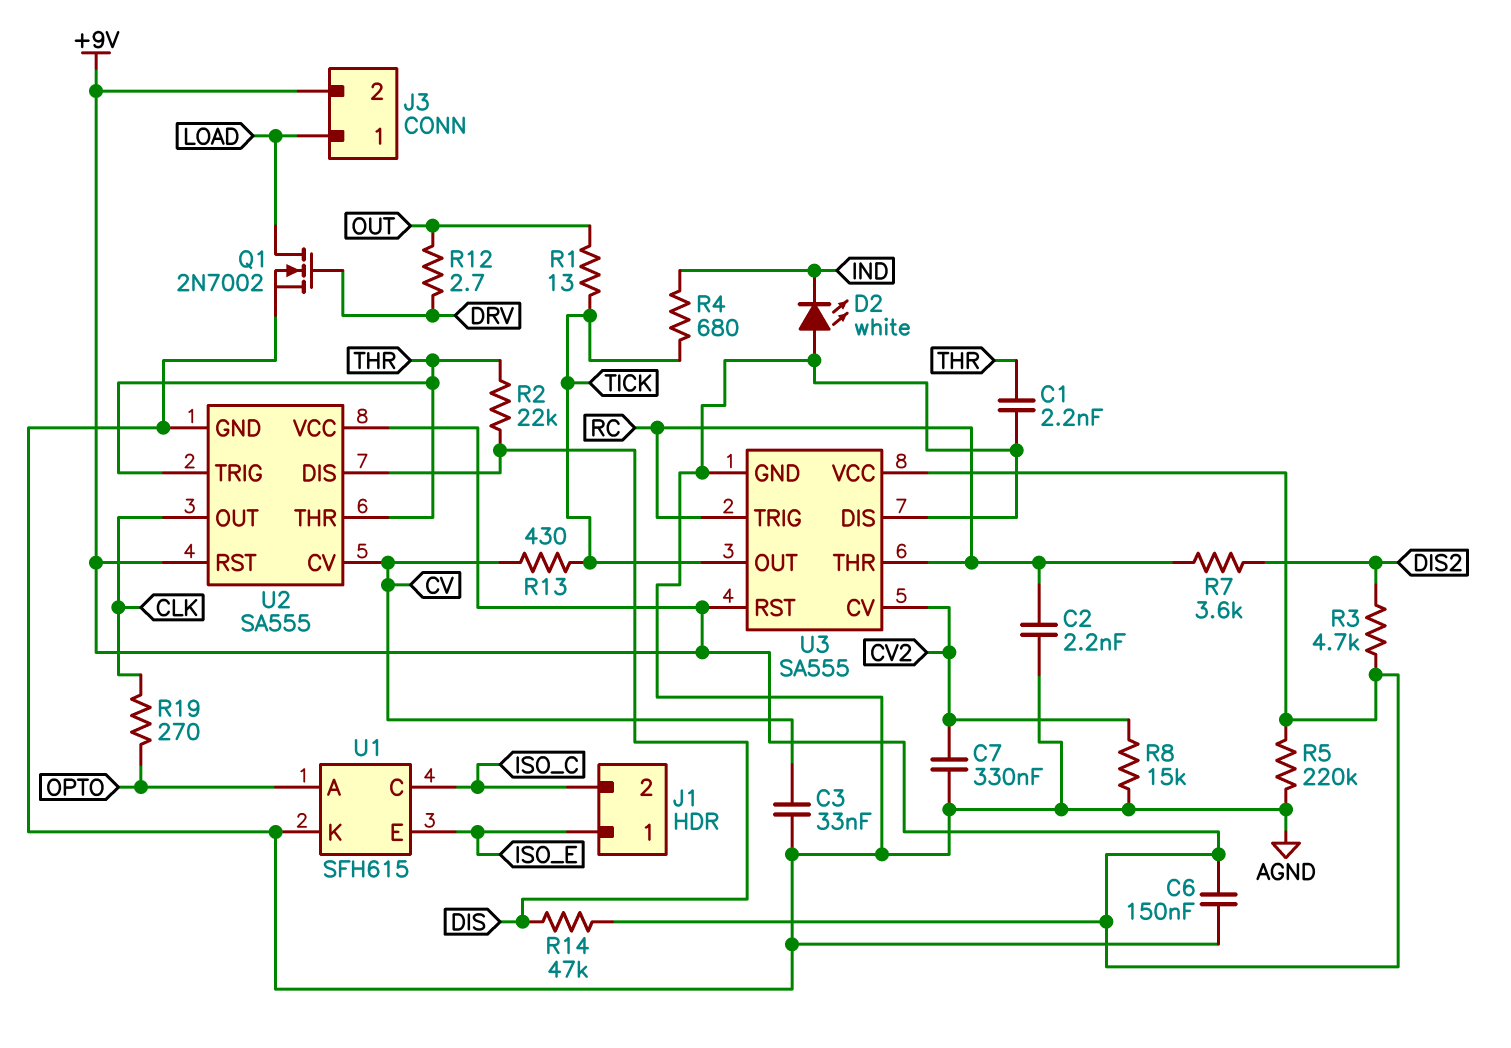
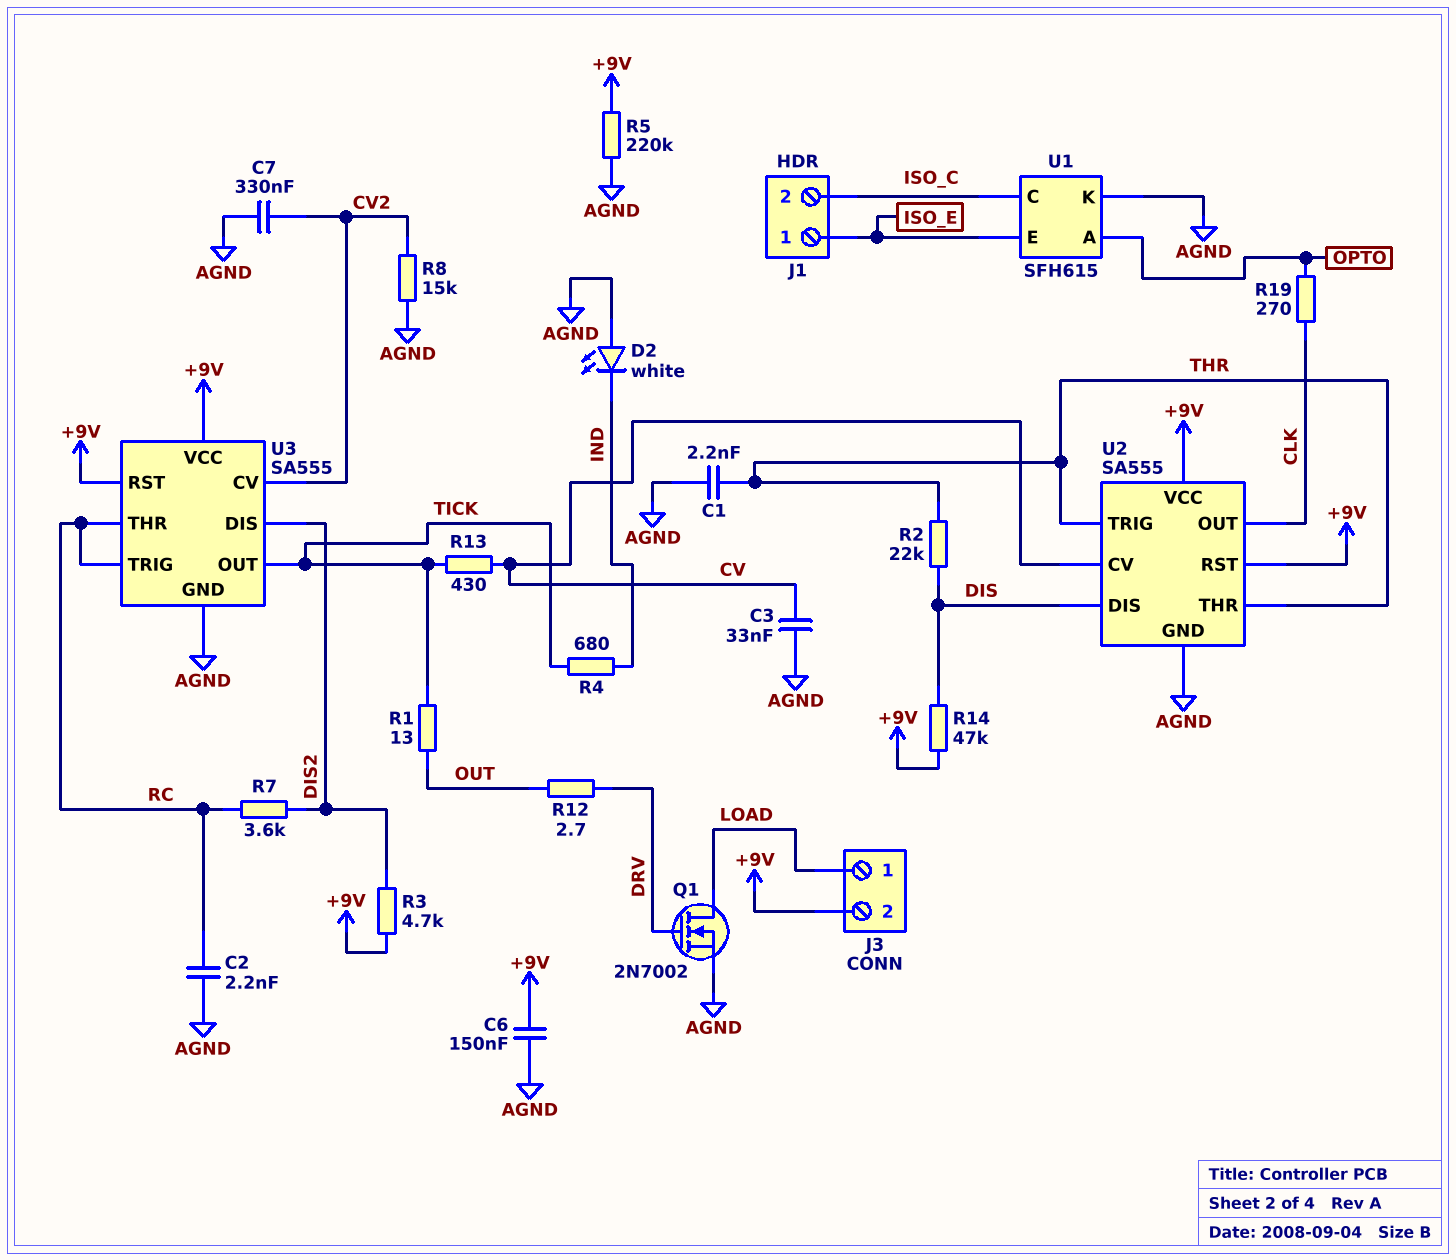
U3 pin DIS: AGND -> DIS2

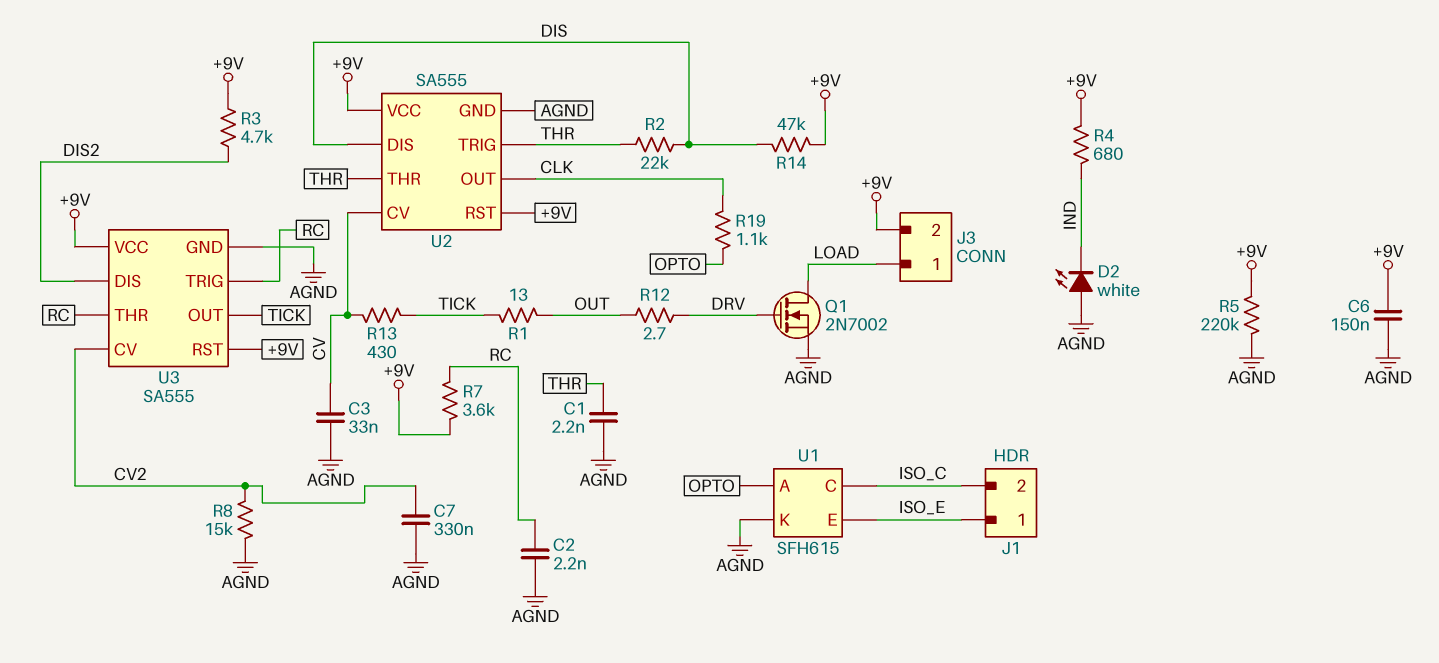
R4: 680 (IND, TICK) -> 680 (+9V, IND)
R7: 3.6k (DIS2, RC) -> 3.6k (+9V, RC)
R19: 270 (CLK, OPTO) -> 1.1k (CLK, OPTO)

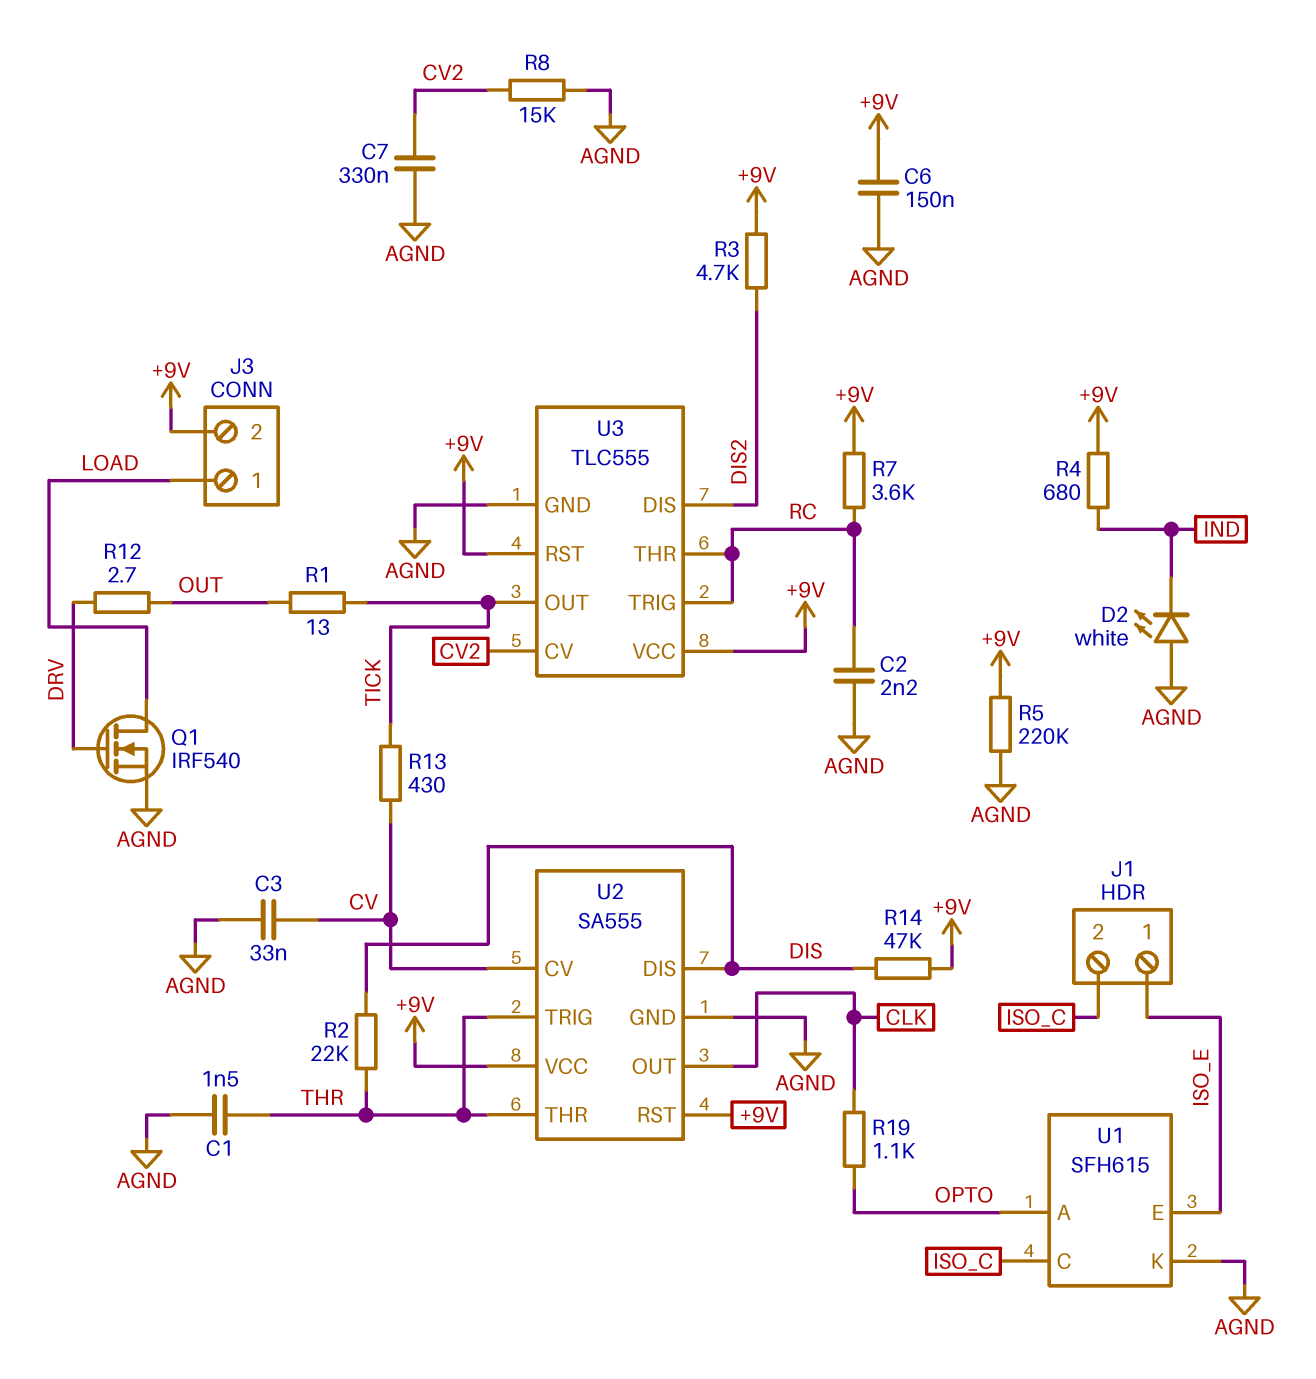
C1: 2.2nF (AGND, THR) -> 1.5nF (AGND, THR)
Q1: NMOS 2N7002 (G DRV, D LOAD, S AGND) -> NMOS IRF540 (G DRV, D LOAD, S AGND)
U3: SA555 -> TLC555

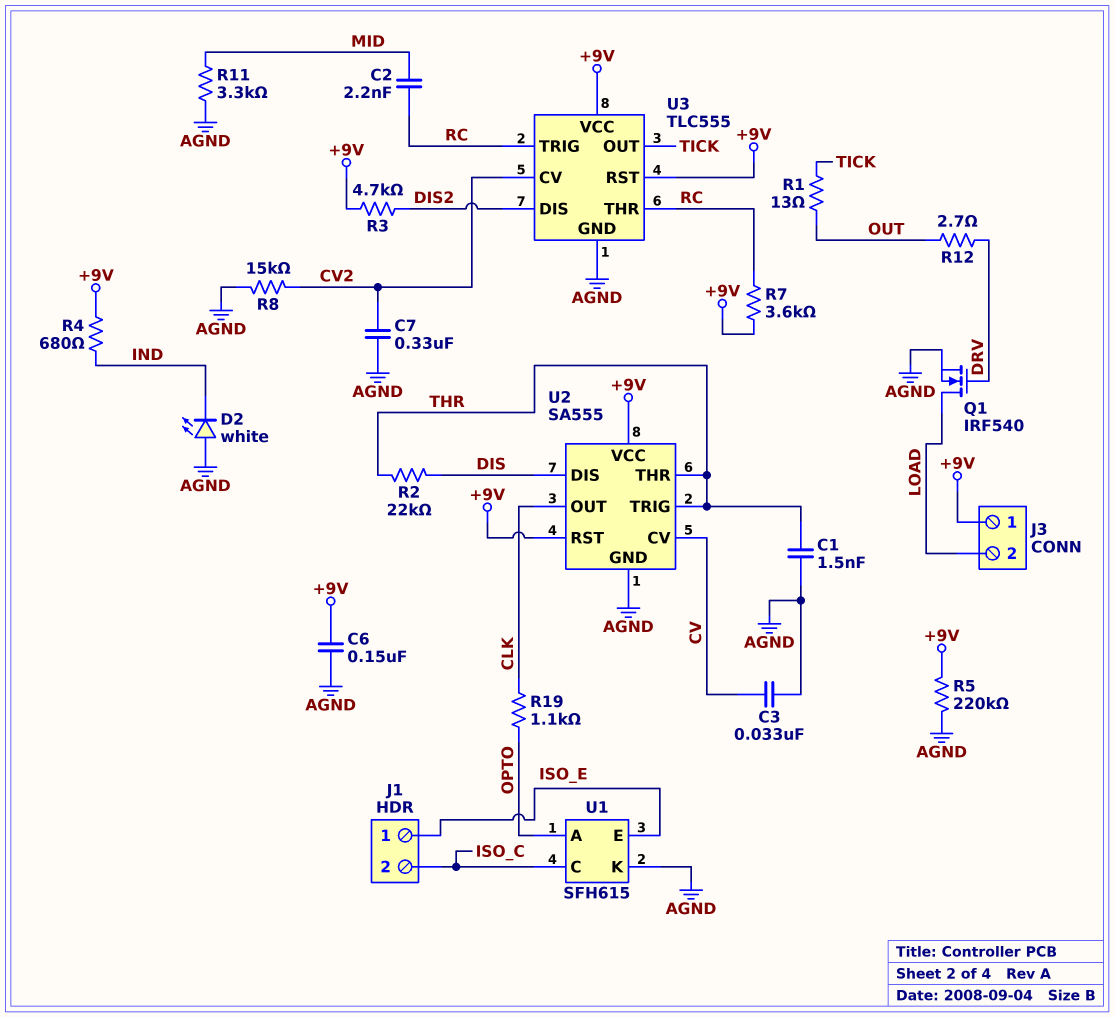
C2: 2.2nF (AGND, RC) -> 2.2nF (MID, RC)
J3 pin 1: LOAD -> +9V
J3 pin 2: +9V -> LOAD
R11: none -> 3.3k (AGND, MID)
R13: 430 (CV, TICK) -> none
R14: 47k (+9V, DIS) -> none

